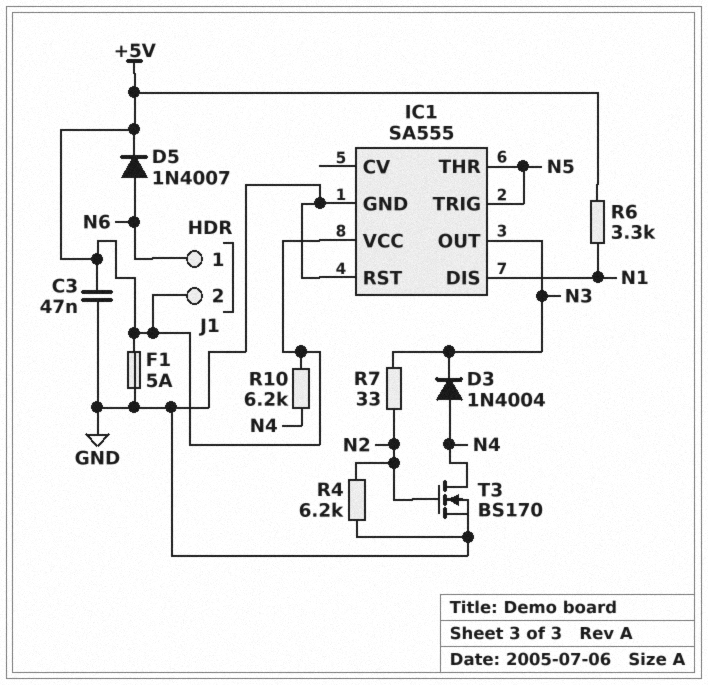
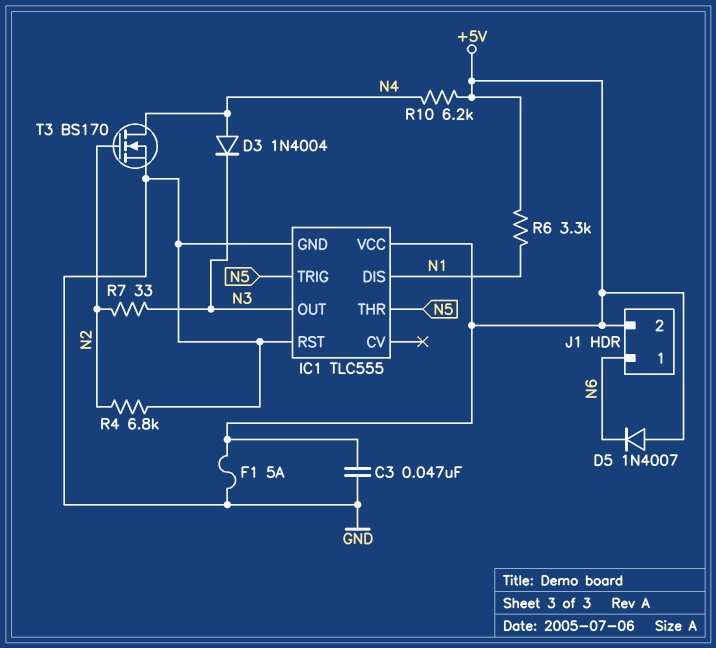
D5: diode 1N4007 (A N6, K +5V) -> diode 1N4007 (A +5V, K N6)
IC1: SA555 -> TLC555
R4: 6.2k (GND, N2) -> 6.8k (GND, N2)

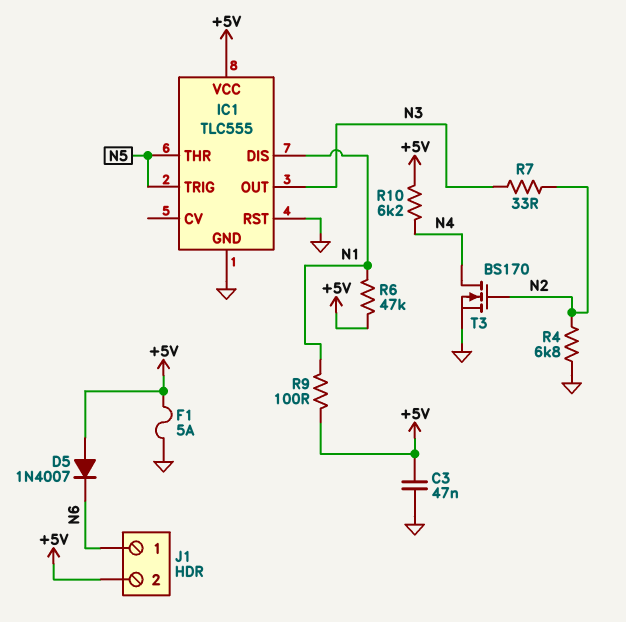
D3: diode 1N4004 (A N4, K N3) -> none
R6: 3.3k (+5V, N1) -> 47k (+5V, N1)
R9: none -> 100 (+5V, N1)

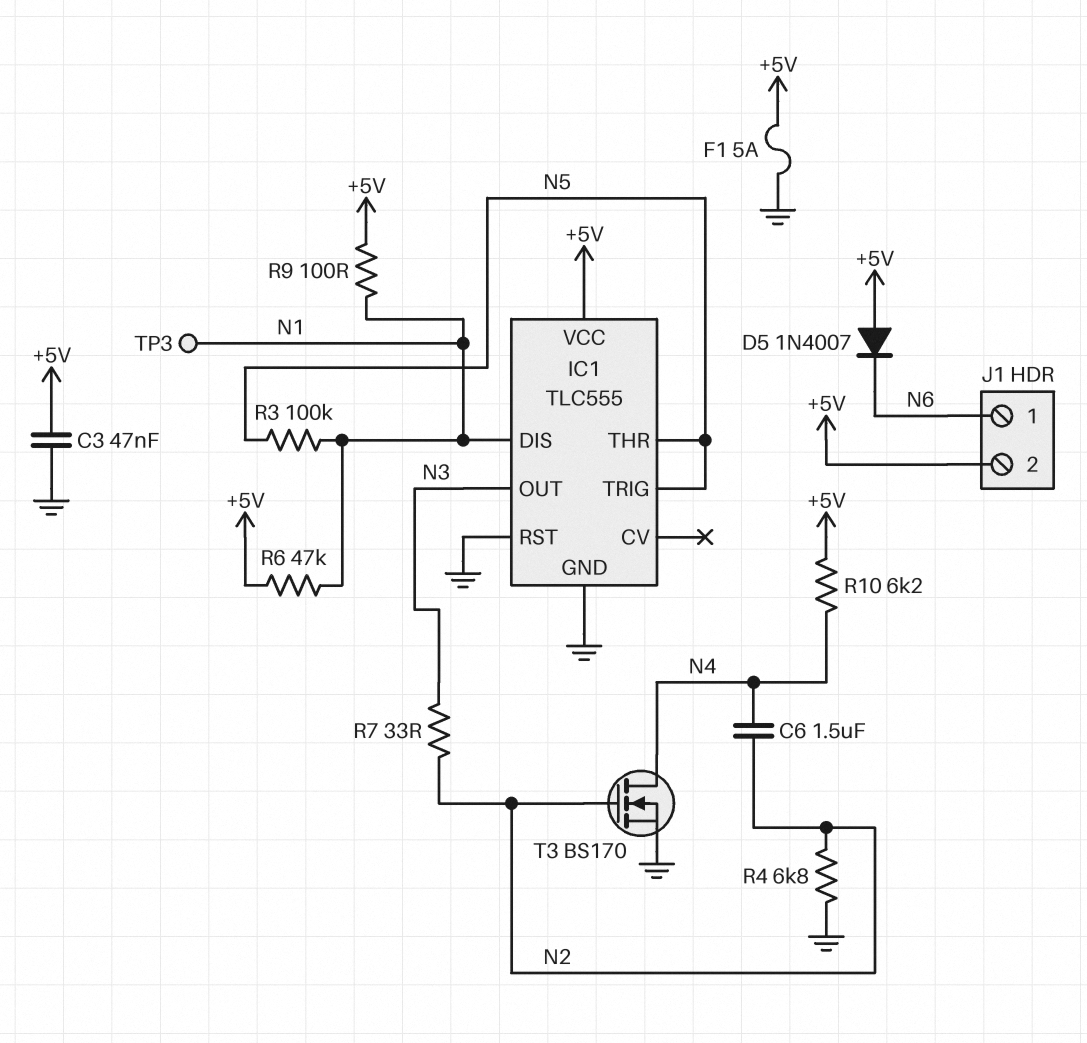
C6: none -> 1.5uF (N2, N4)
R3: none -> 100k (N1, N5)
TP3: none -> test point (N1)

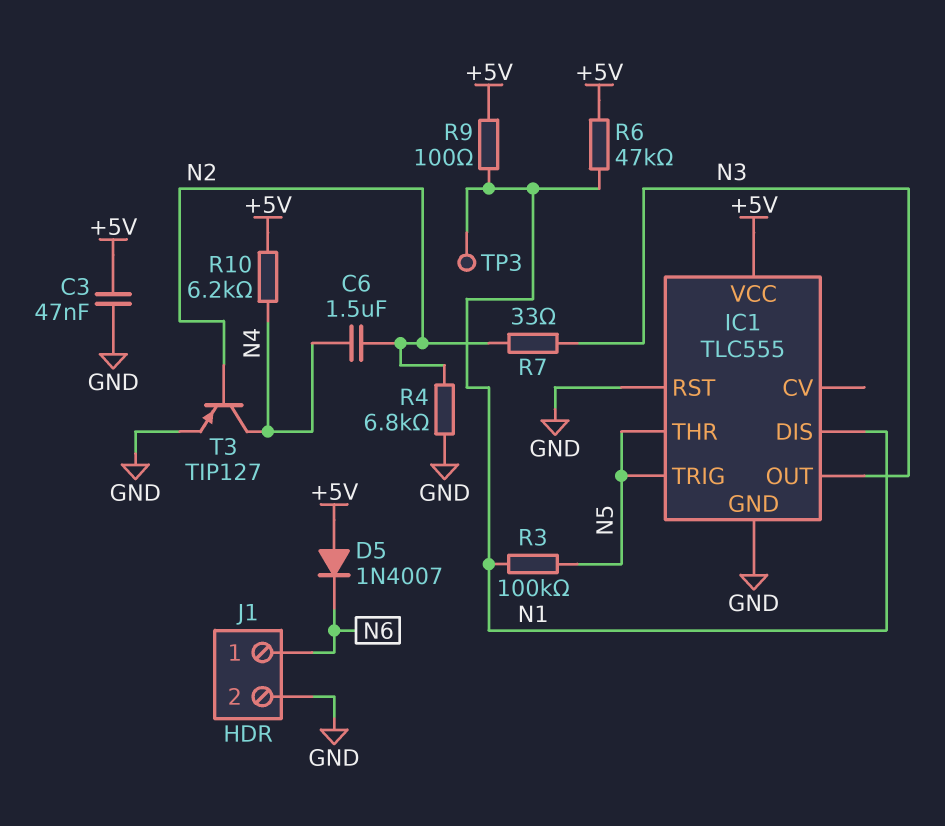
F1: 5A (+5V, GND) -> none
J1 pin 2: +5V -> GND
T3: NMOS BS170 (G N2, D N4, S GND) -> PNP TIP127 (B N2, C N4, E GND)

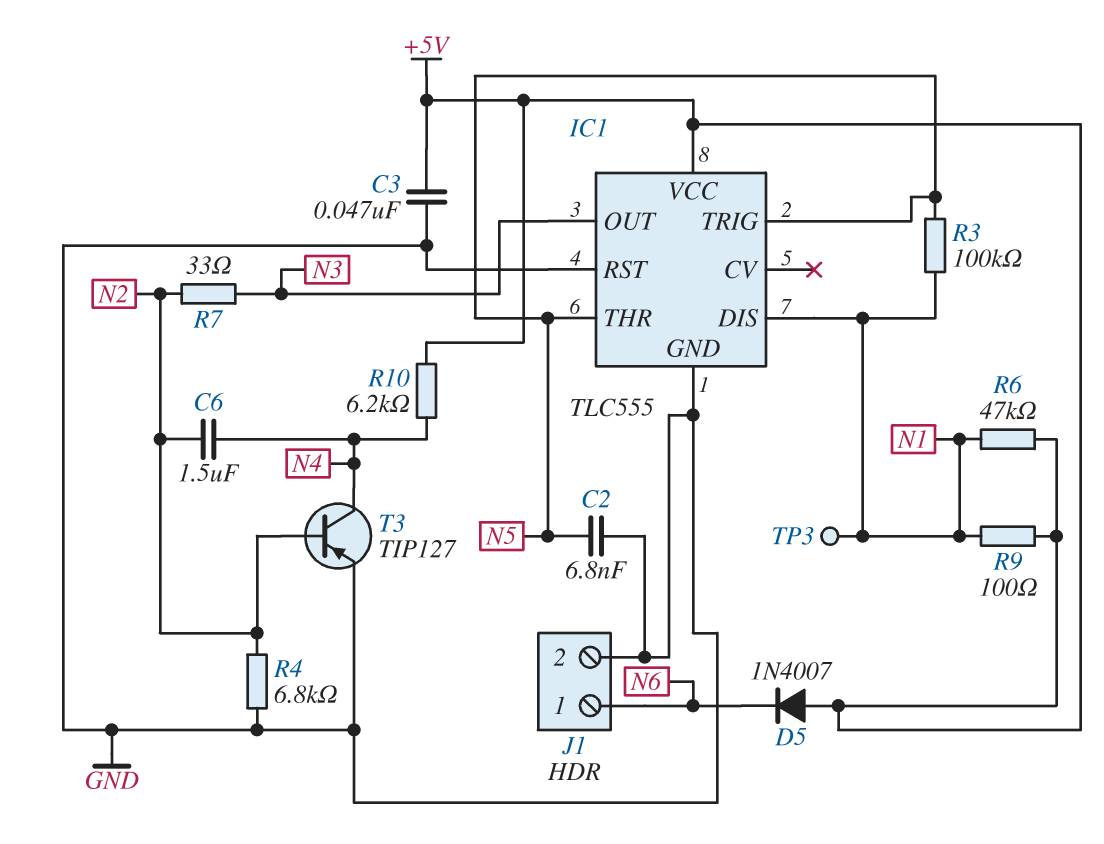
C2: none -> 6.8nF (GND, N5)

